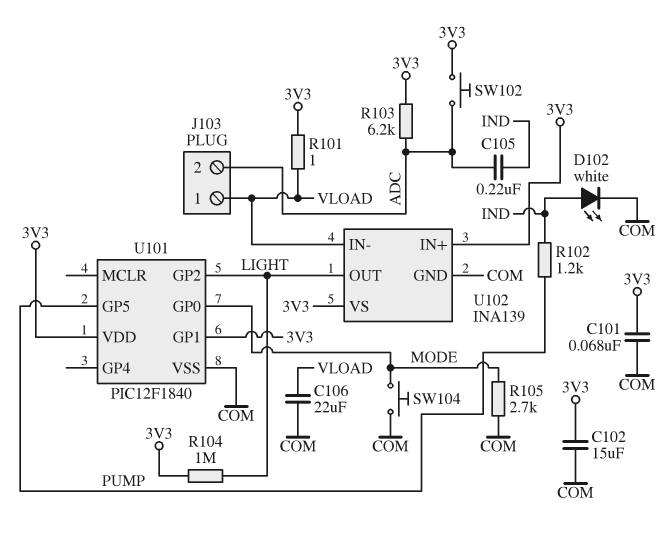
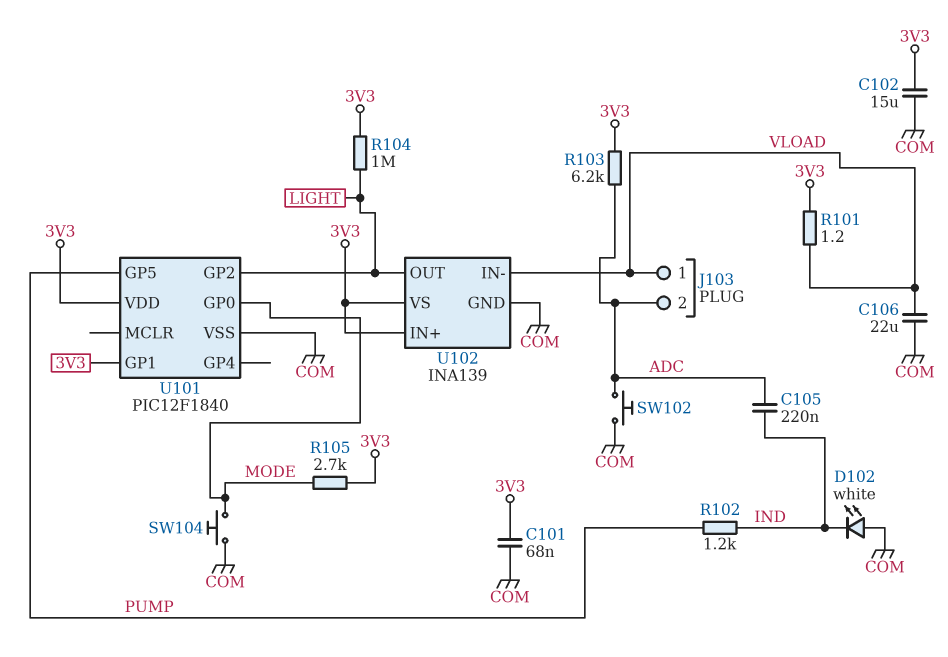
D102: LED white (A IND, K COM) -> LED white (A COM, K IND)
R101: 1 (3V3, VLOAD) -> 1.2 (3V3, VLOAD)
R105: 2.7k (COM, MODE) -> 2.7k (3V3, MODE)
SW102: button (3V3, ADC) -> button (ADC, COM)

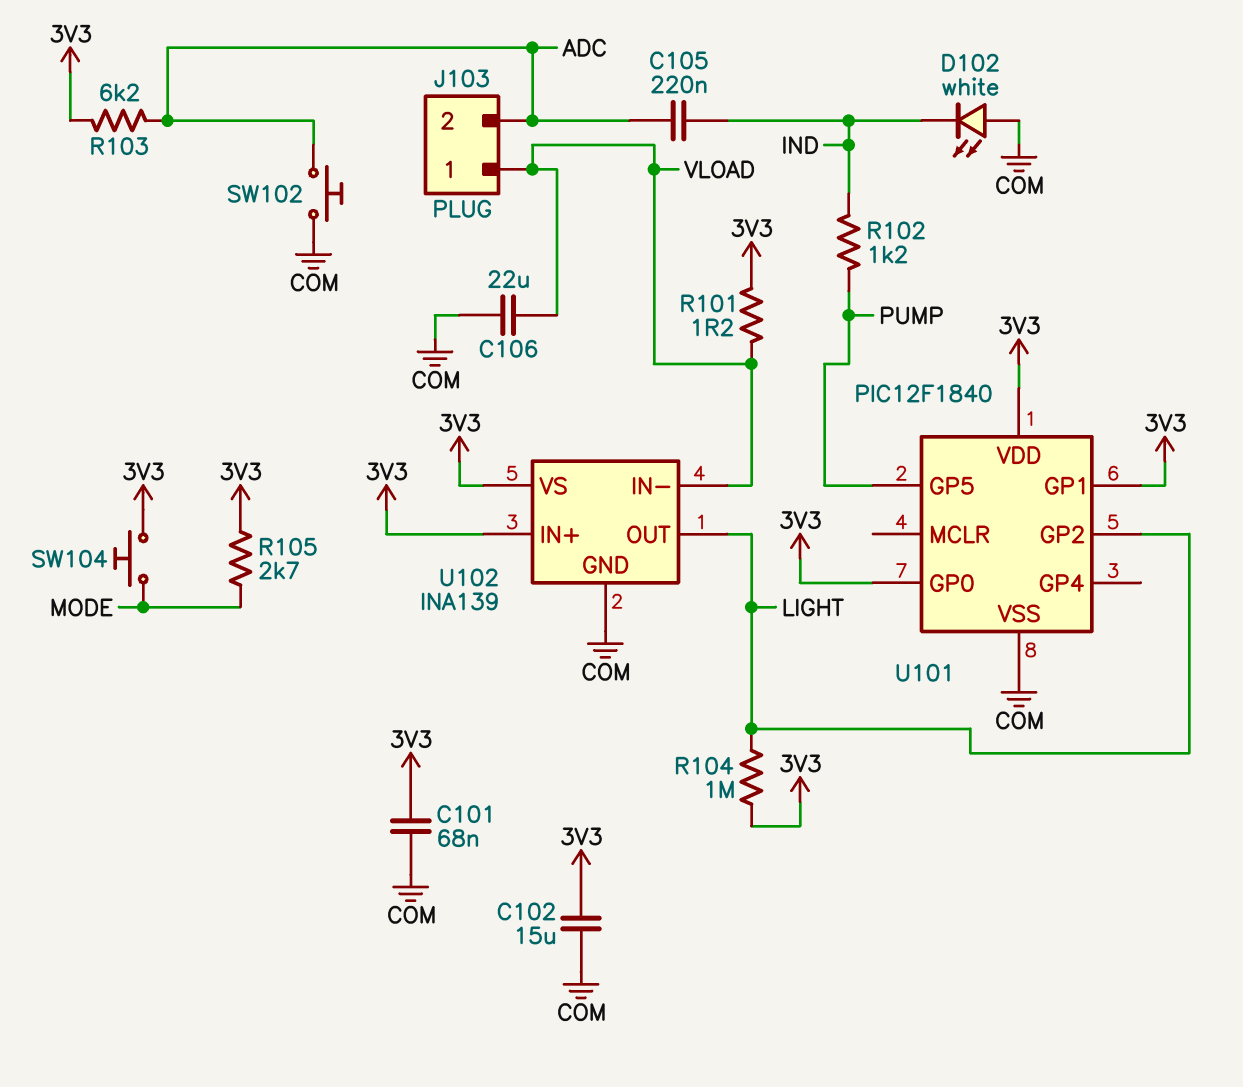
SW104: button (COM, MODE) -> button (3V3, MODE)
U101 pin GP0: MODE -> 3V3

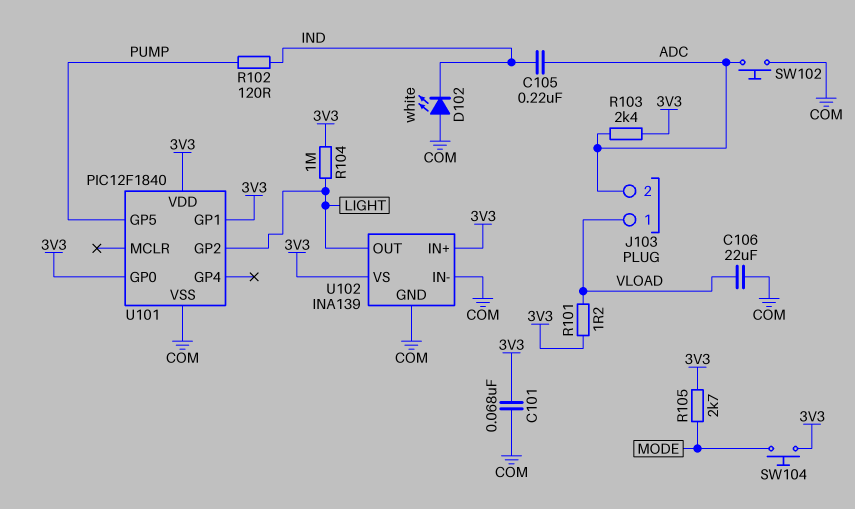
C102: 15uF (3V3, COM) -> none
R102: 1.2k (IND, PUMP) -> 120 (IND, PUMP)
R103: 6.2k (3V3, ADC) -> 2.4k (3V3, ADC)
U102 pin IN-: VLOAD -> COM

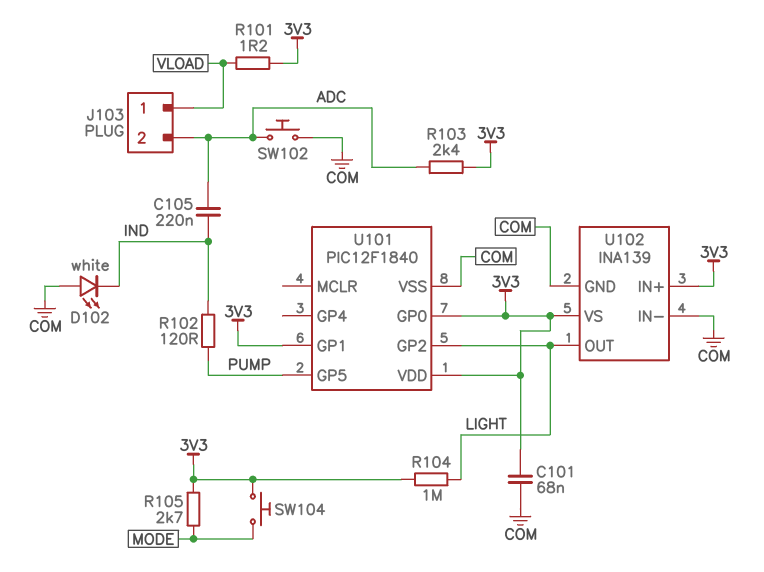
C106: 22uF (COM, VLOAD) -> none

